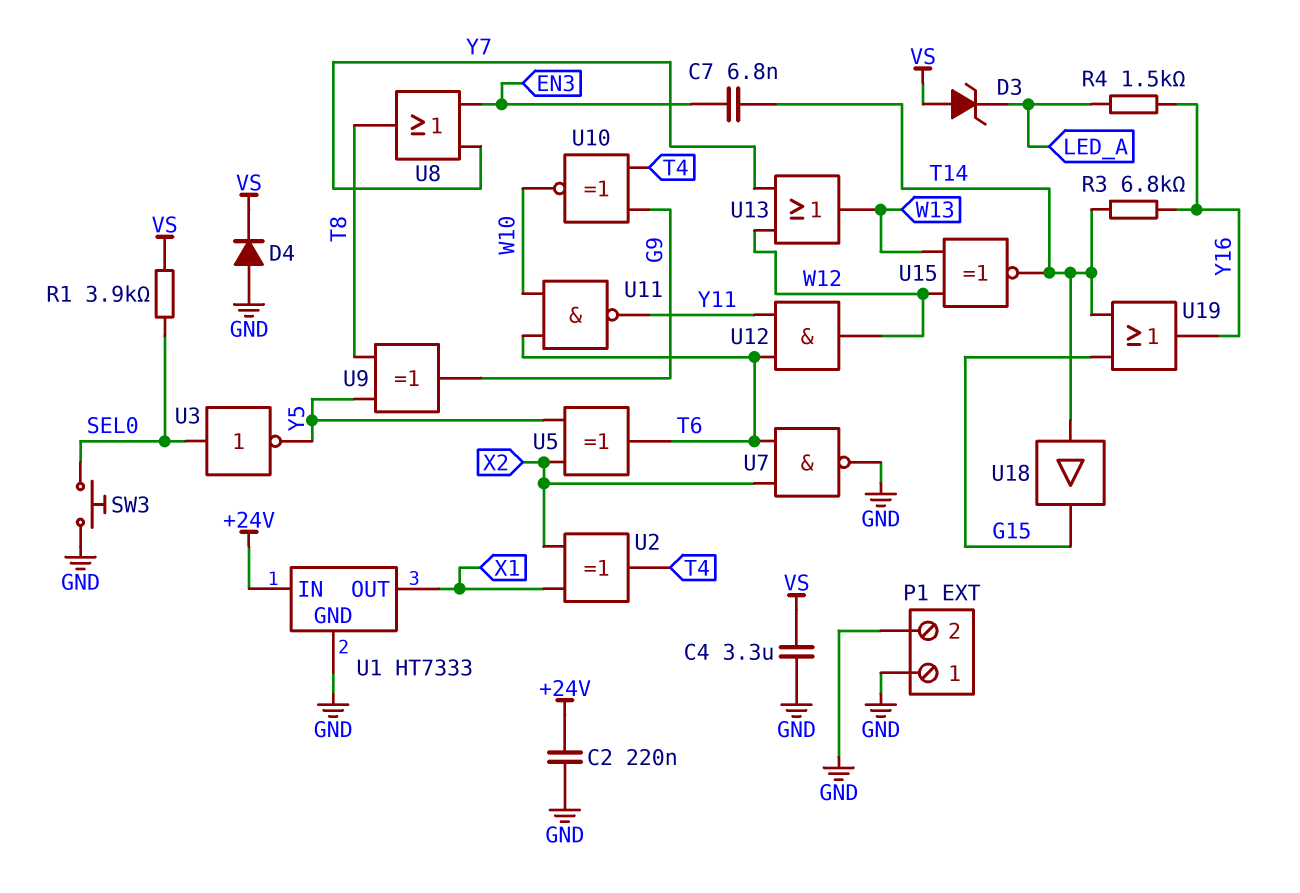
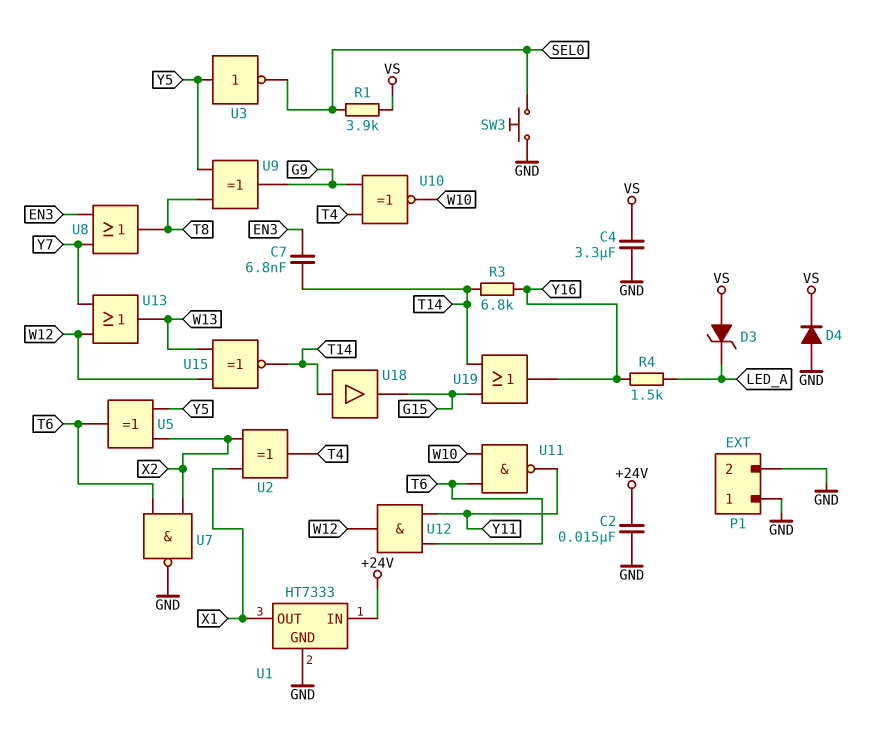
C2: 220nF (+24V, GND) -> 15nF (+24V, GND)
U3: NOT (in SEL0, out Y5) -> NOT (in Y5, out SEL0)

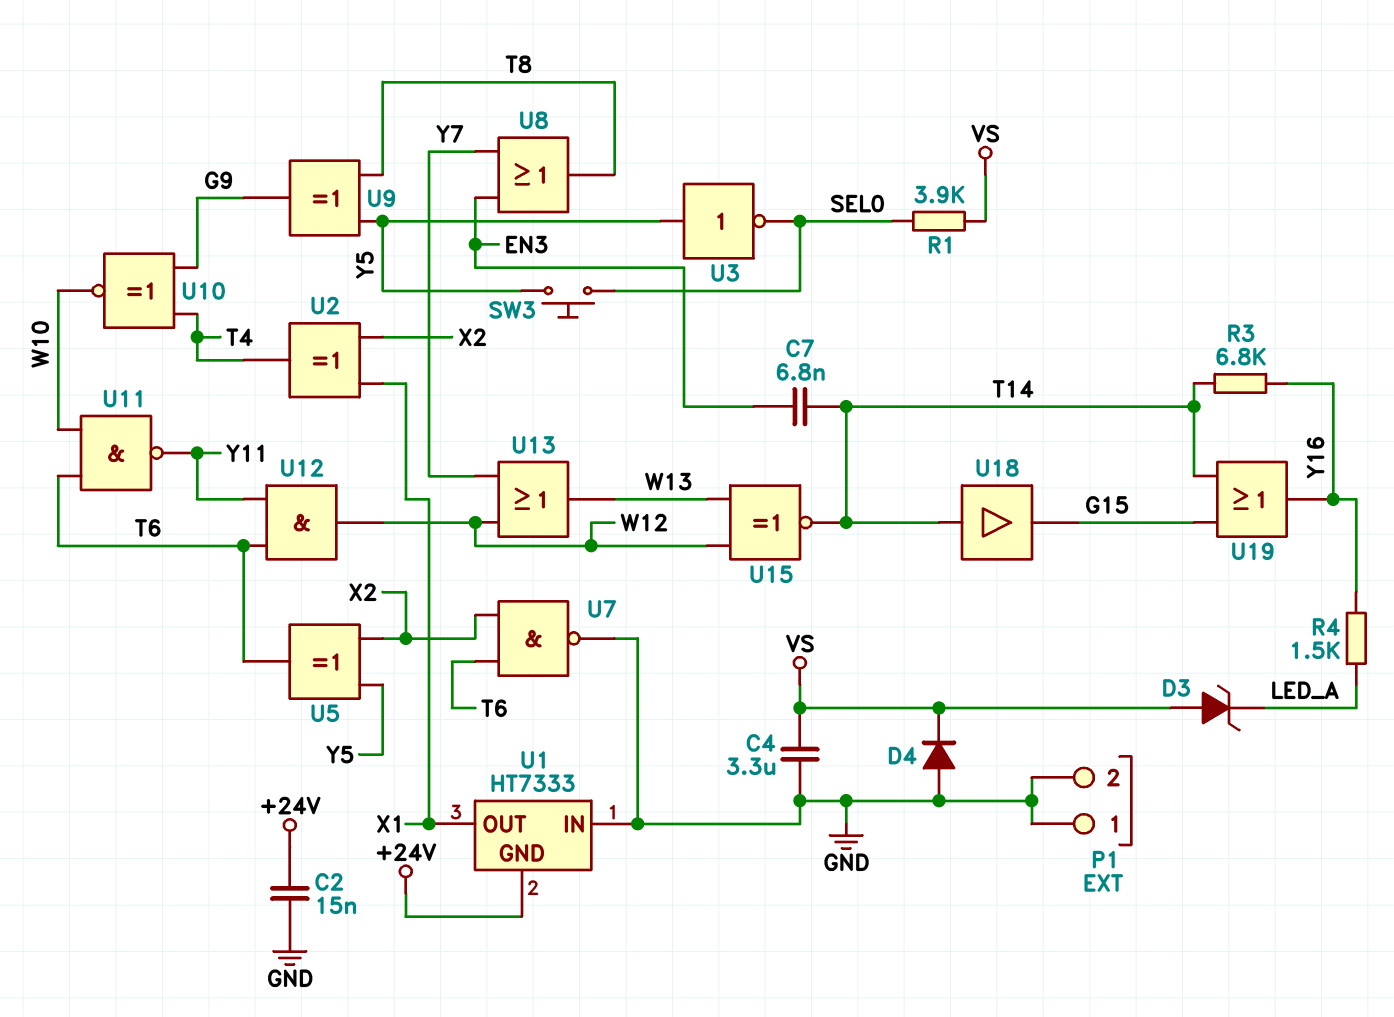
SW3: button (GND, SEL0) -> button (SEL0, Y5)
U1 pin GND: GND -> +24V
U1 pin IN: +24V -> GND

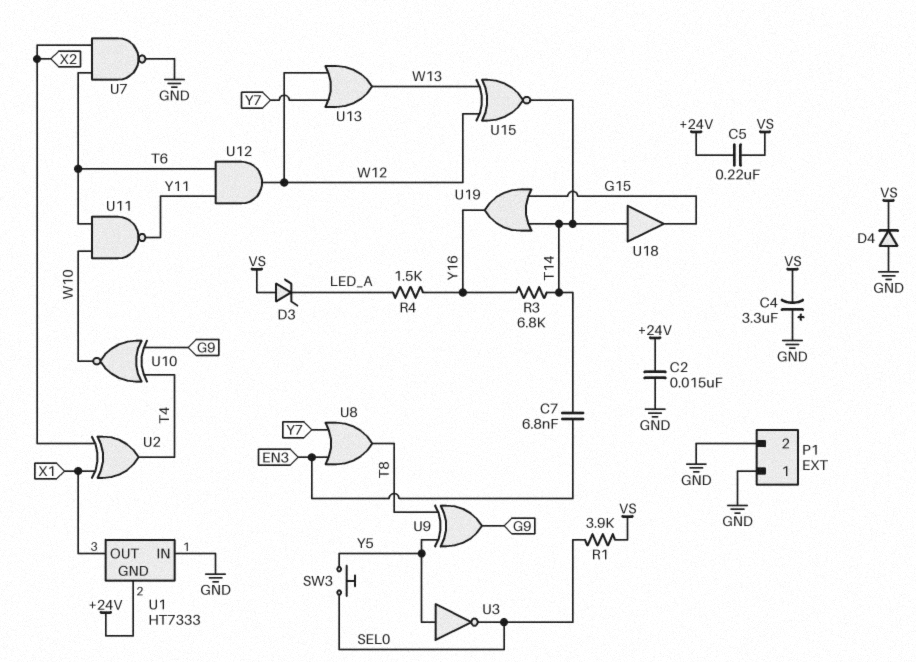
C4: 3.3uF (GND, VS) -> 3.3uF (plus GND, minus VS)
C5: none -> 220nF (+24V, VS)
U5: XOR (in X2, in Y5, out T6) -> none

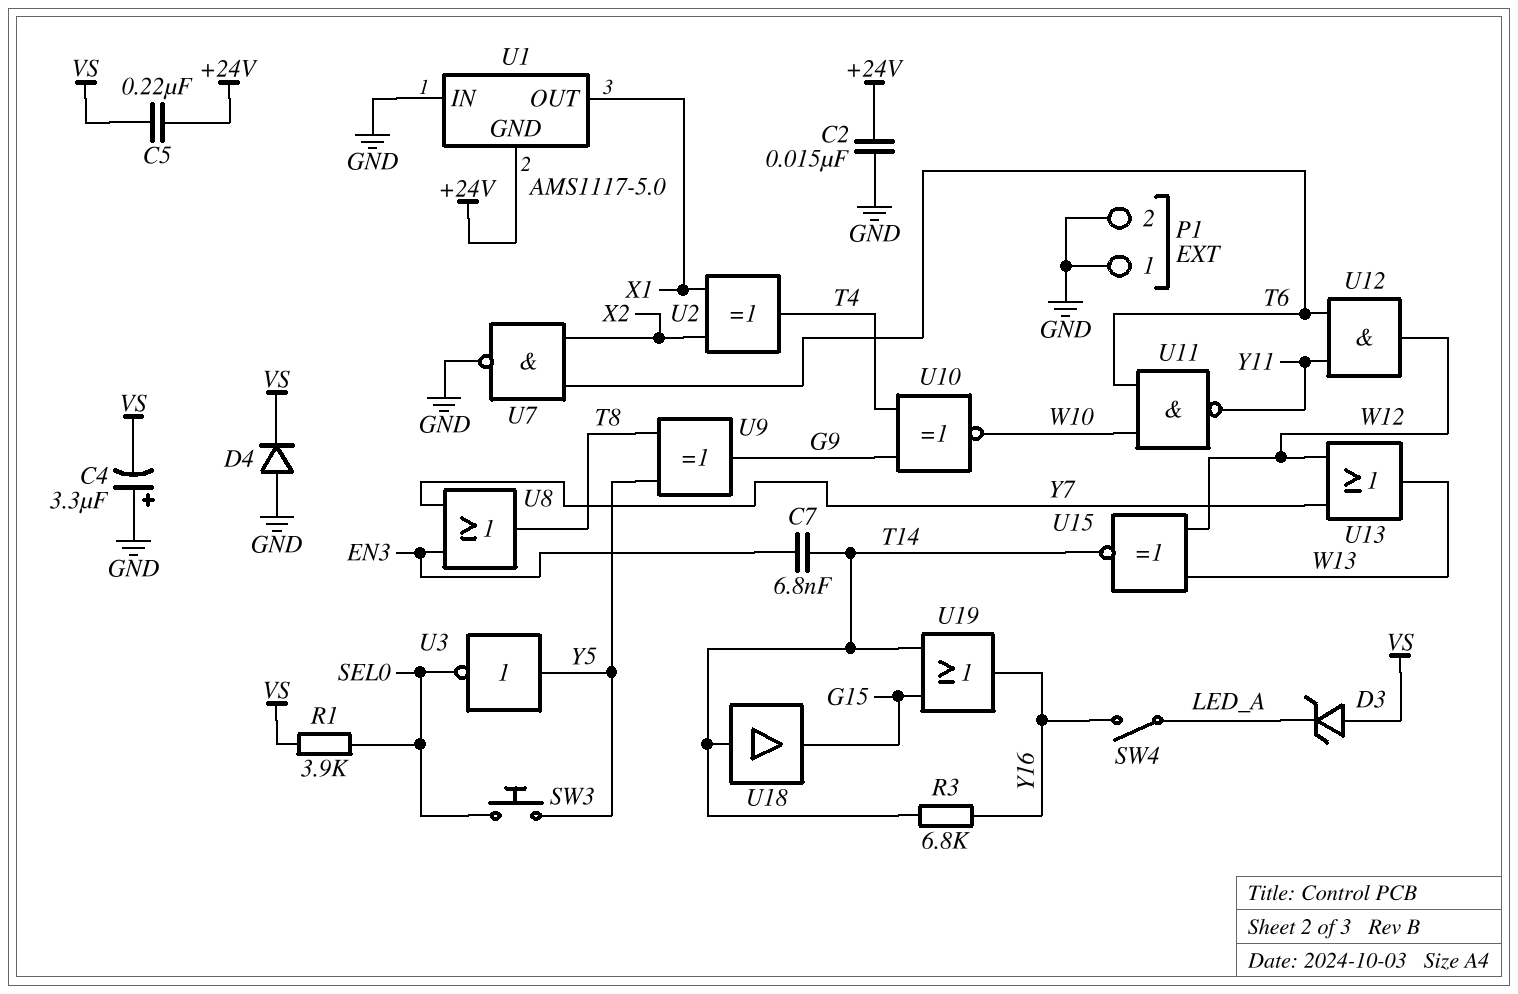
R4: 1.5k (LED_A, Y16) -> none
SW4: none -> switch (LED_A, Y16)
U1: HT7333 -> AMS1117-5.0

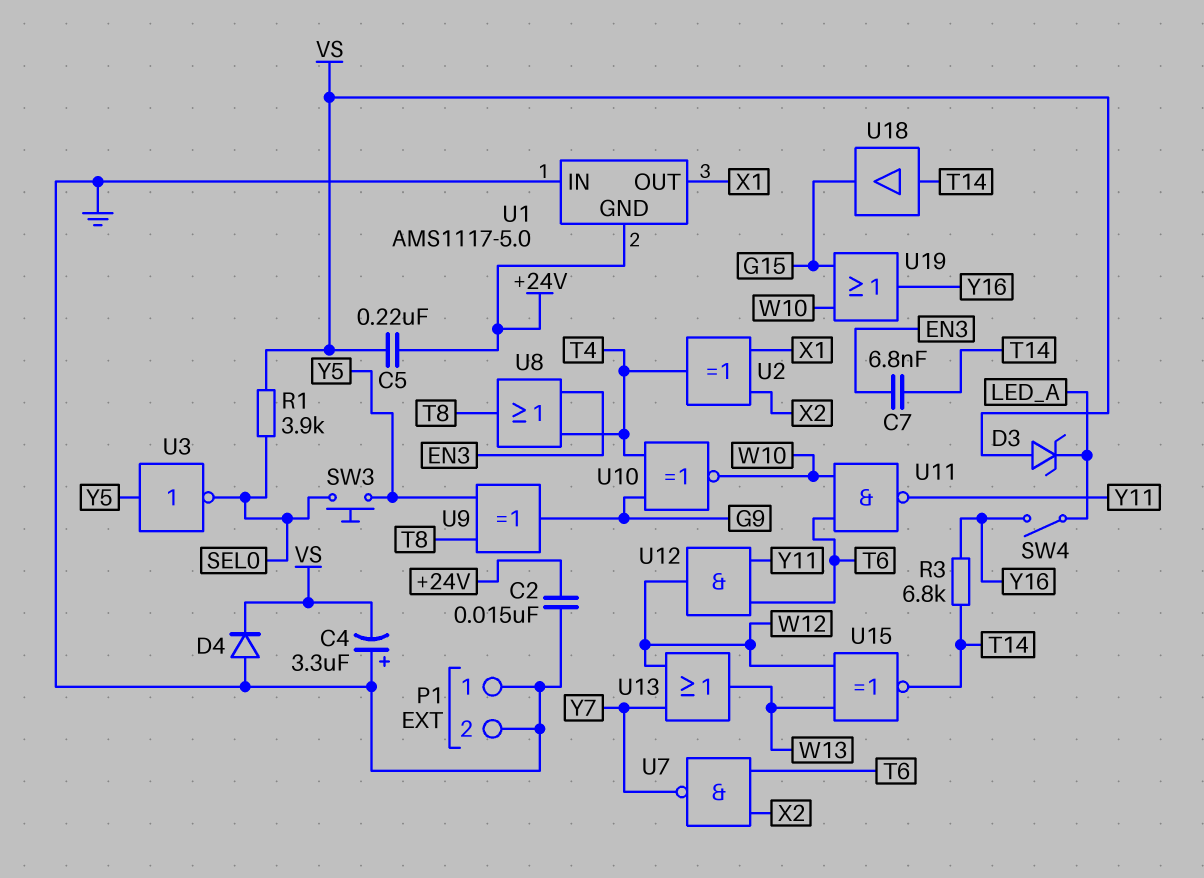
U7: NAND (in T6, in X2, out GND) -> NAND (in T6, in X2, out Y7)
U8: OR (in EN3, in Y7, out T8) -> OR (in EN3, in T4, out T8)
U19: OR (in G15, in T14, out Y16) -> OR (in G15, in W10, out Y16)

